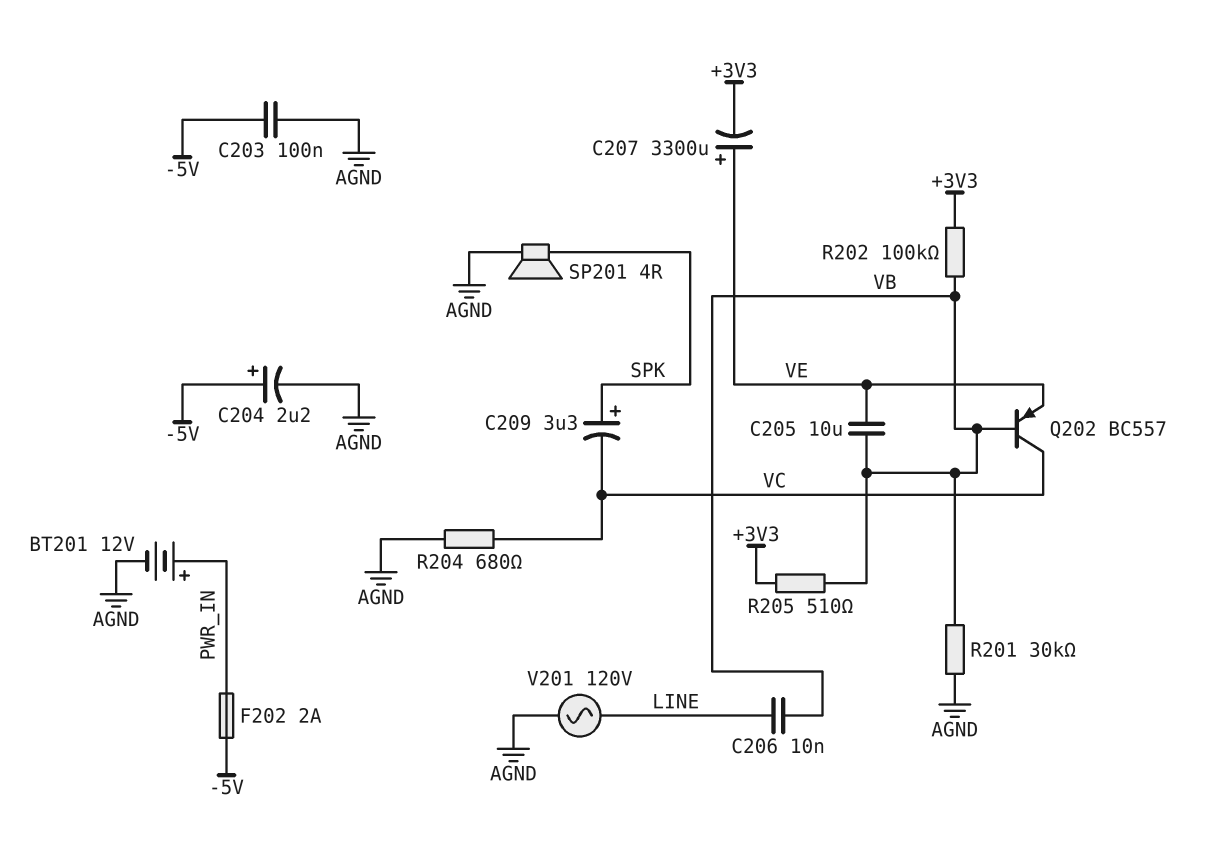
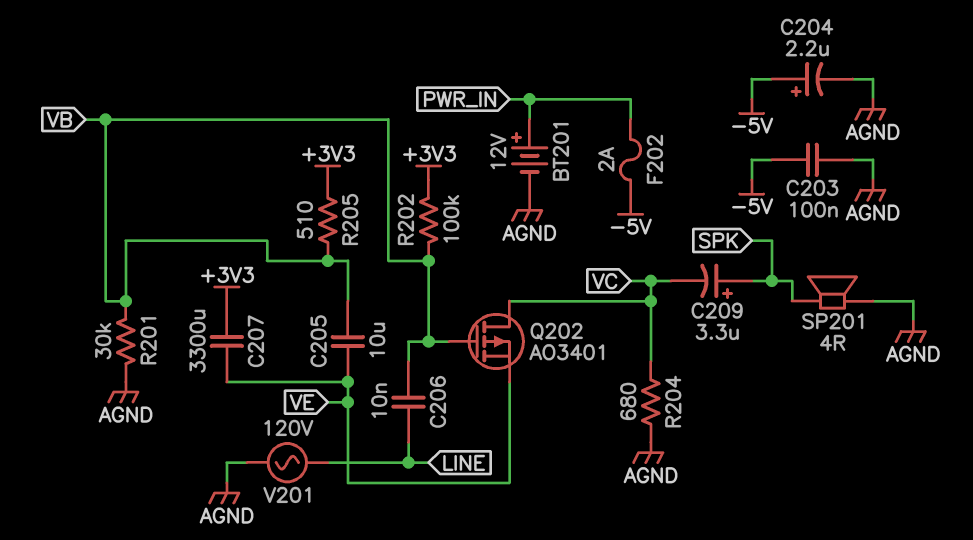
C207: 3300uF (plus VE, minus +3V3) -> 3300uF (+3V3, VE)
Q202: PNP BC557 (B VB, C VC, E VE) -> PMOS AO3401 (G VB, D VC, S VE)

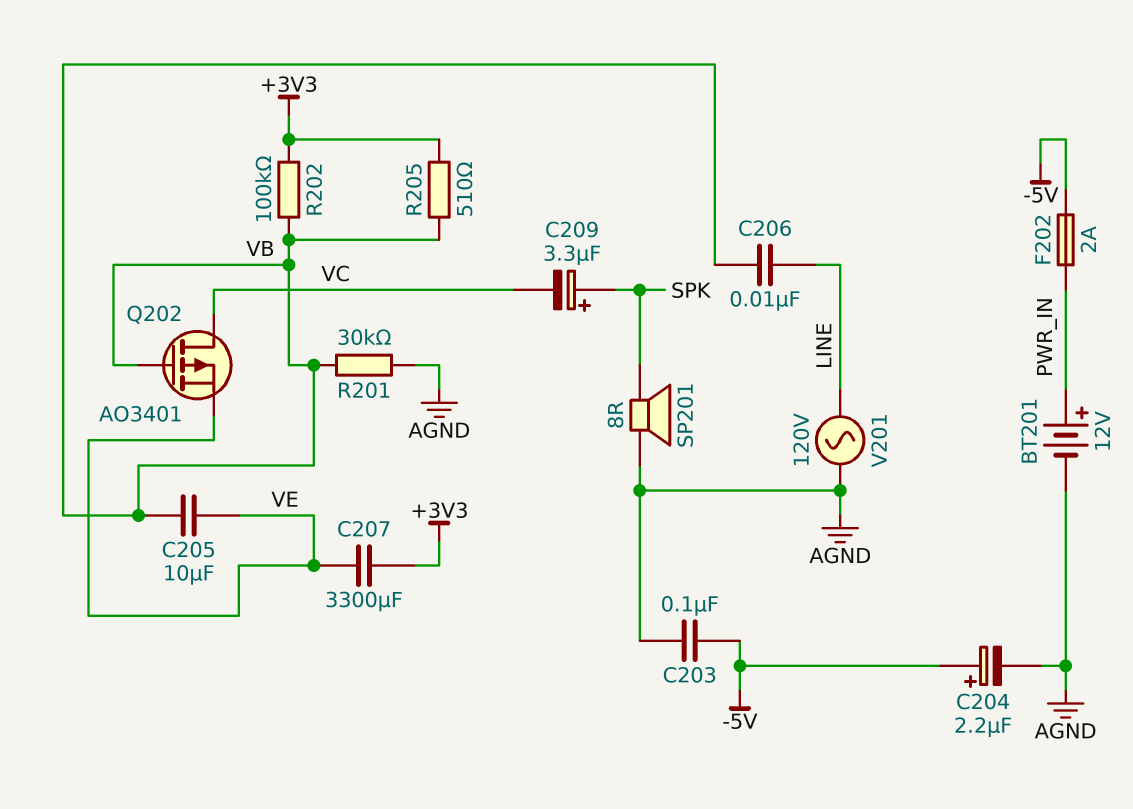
R204: 680 (AGND, VC) -> none
SP201: speaker 4R (AGND, SPK) -> speaker 8R (AGND, SPK)

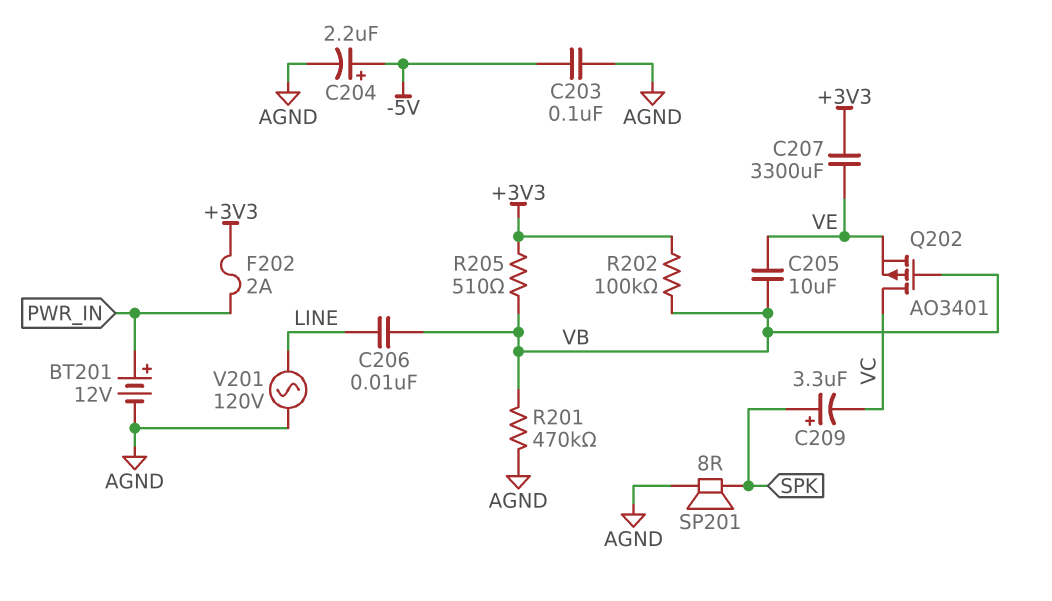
F202: 2A (-5V, PWR_IN) -> 2A (+3V3, PWR_IN)
R201: 30k (AGND, VB) -> 470k (AGND, VB)

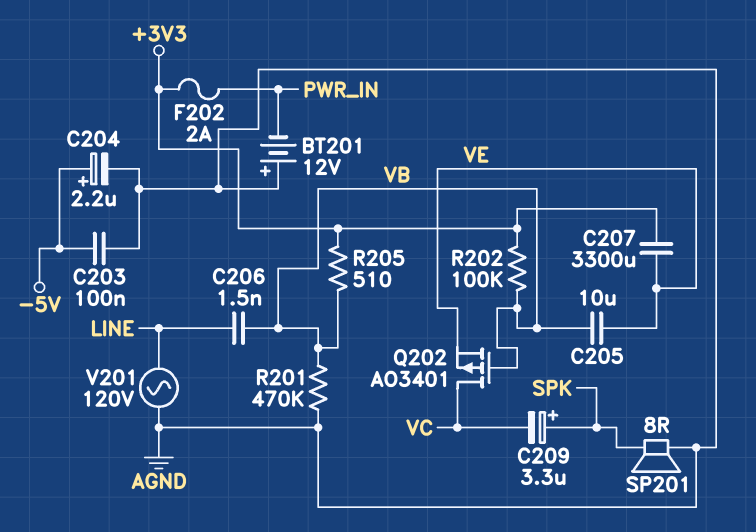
BT201: 12V (plus PWR_IN, minus AGND) -> 12V (plus AGND, minus PWR_IN)
C206: 10nF (LINE, VB) -> 1.5nF (LINE, VB)

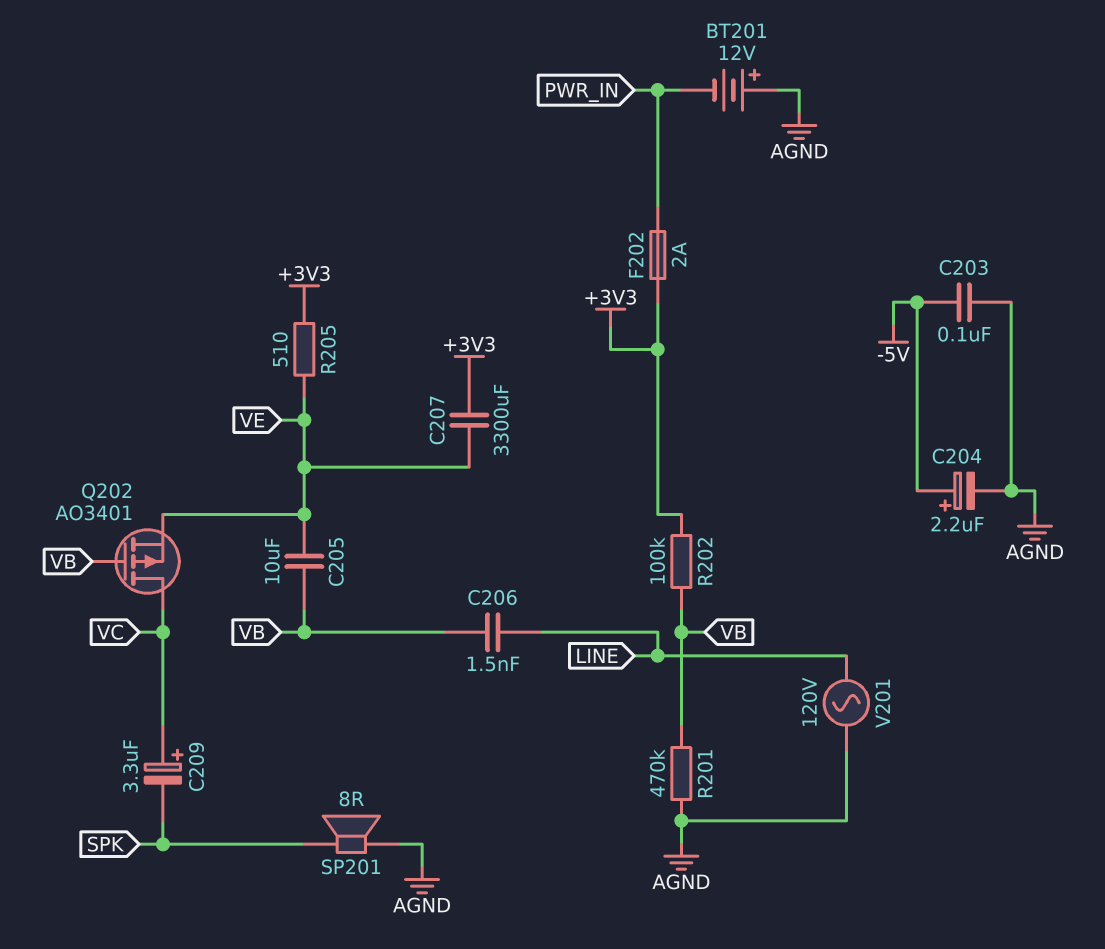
C209: 3.3uF (plus SPK, minus VC) -> 3.3uF (plus VC, minus SPK)
R205: 510 (+3V3, VB) -> 510 (+3V3, VE)

